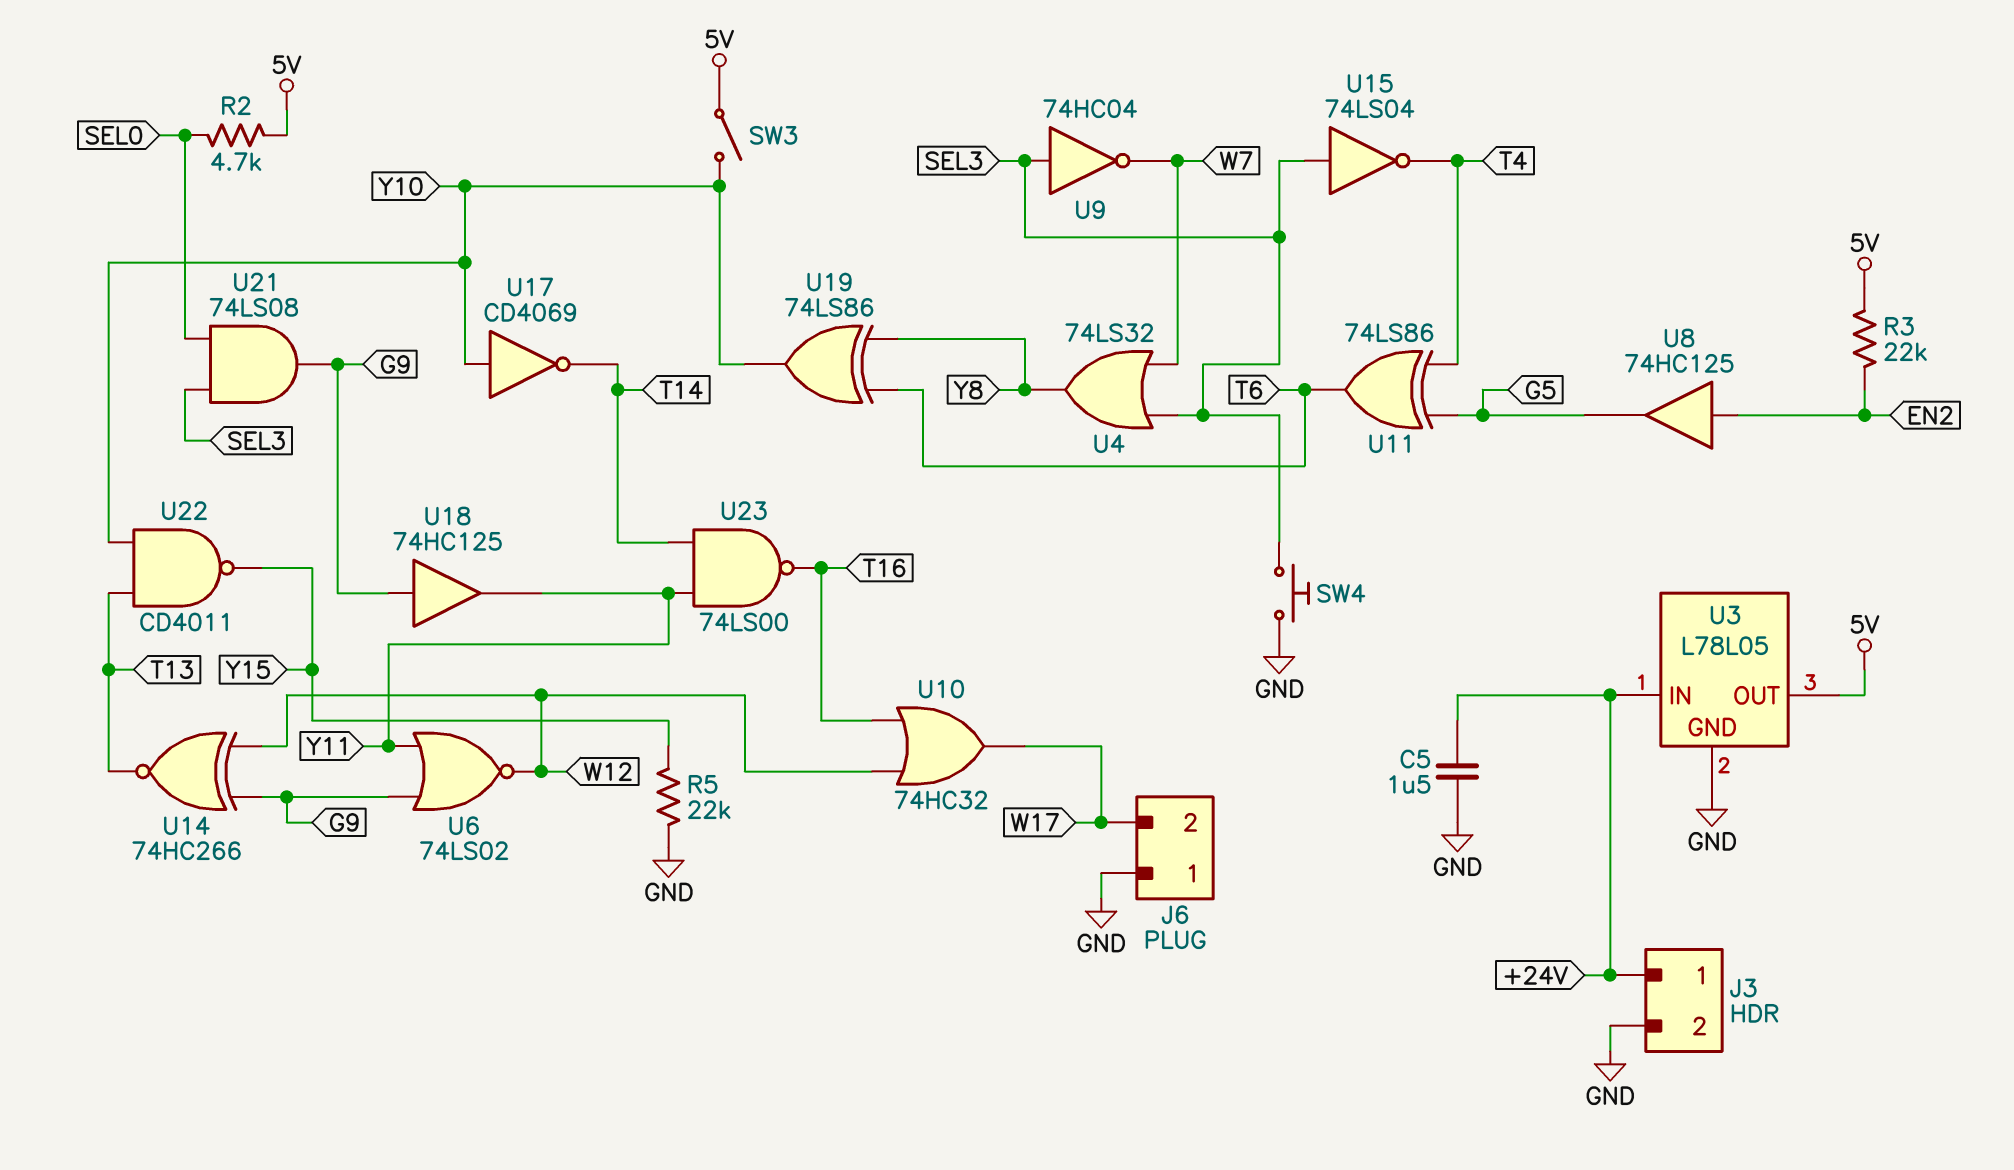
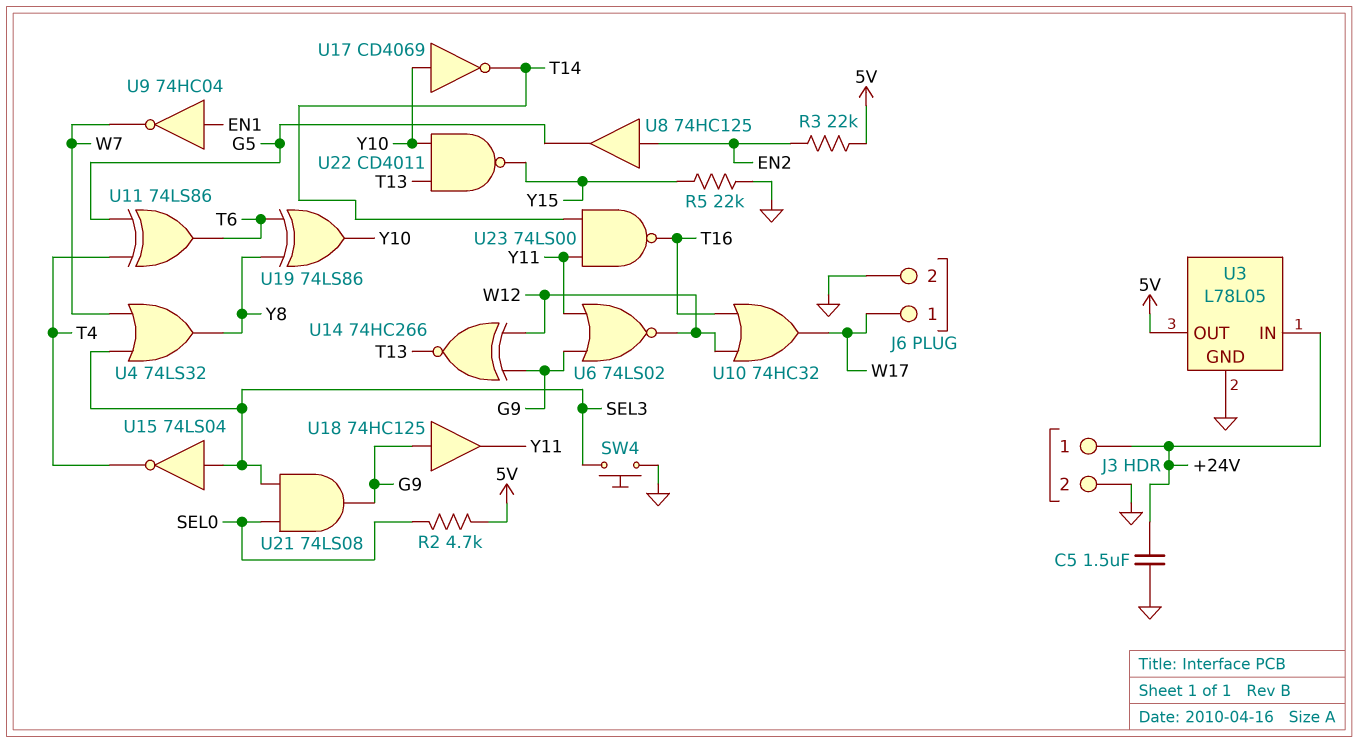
J6 pin 1: GND -> W17
J6 pin 2: W17 -> GND
SW3: switch (5V, Y10) -> none
U9: NOT 74HC04 (in SEL3, out W7) -> NOT 74HC04 (in EN1, out W7)

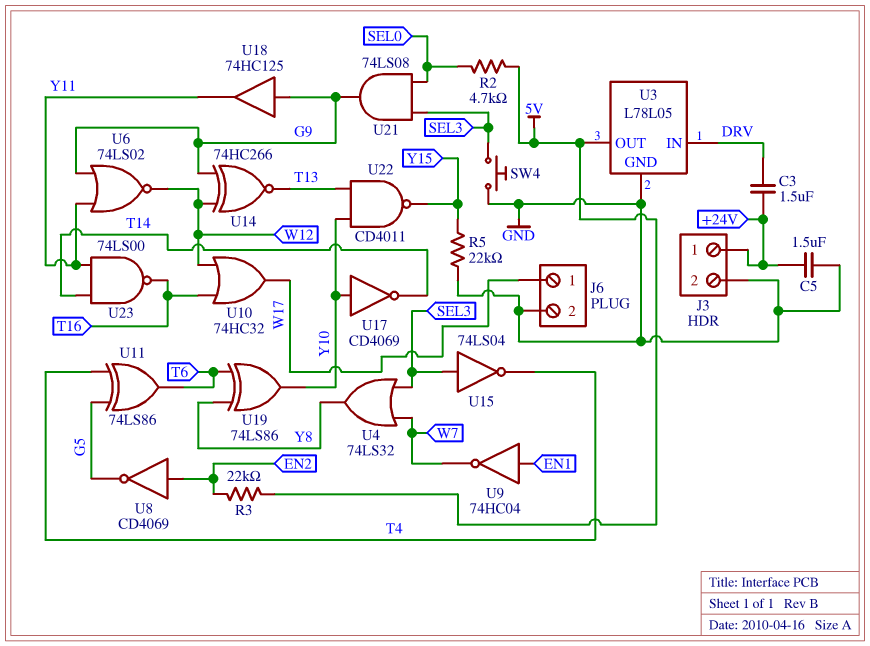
C3: none -> 1.5uF (+24V, DRV)
U3 pin IN: +24V -> DRV
U8: buffer 74HC125 (in EN2, out G5) -> NOT CD4069 (in EN2, out G5)

